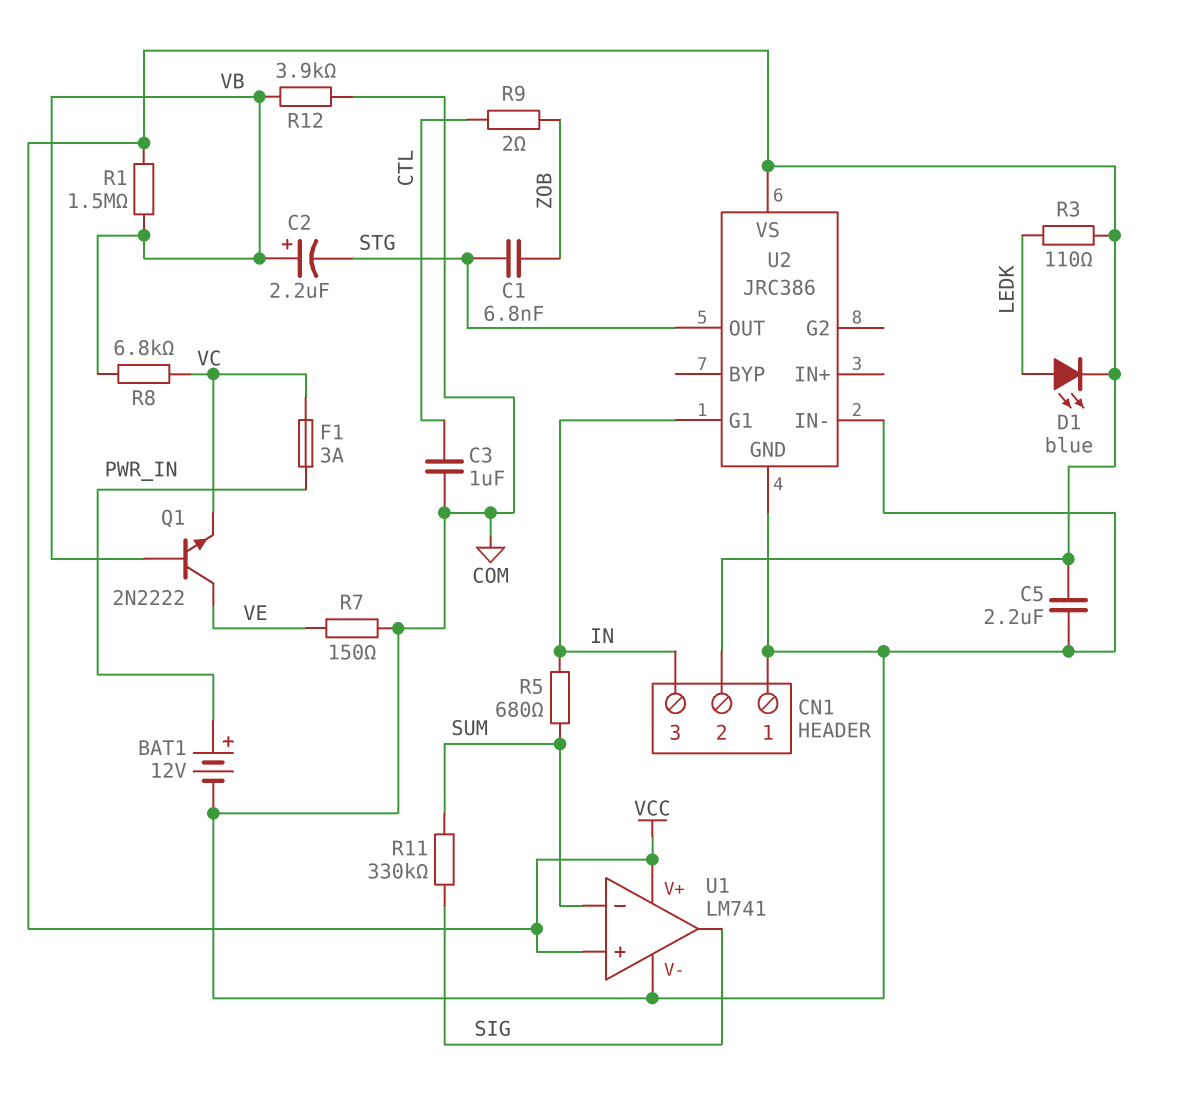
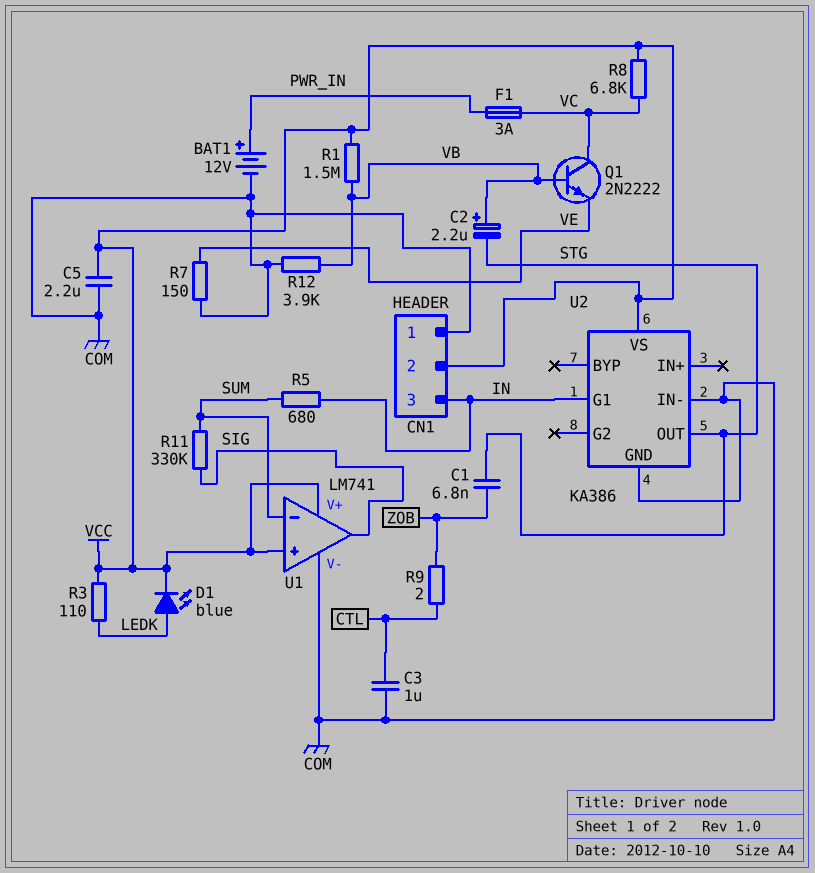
Q1: NPN 2N2222 (B VB, C VE, E VC) -> NPN 2N2222 (B VB, C VC, E VE)
R8: 6.8k (VB, VC) -> 6.8k (VC, VCC)
U2: JRC386 -> KA386

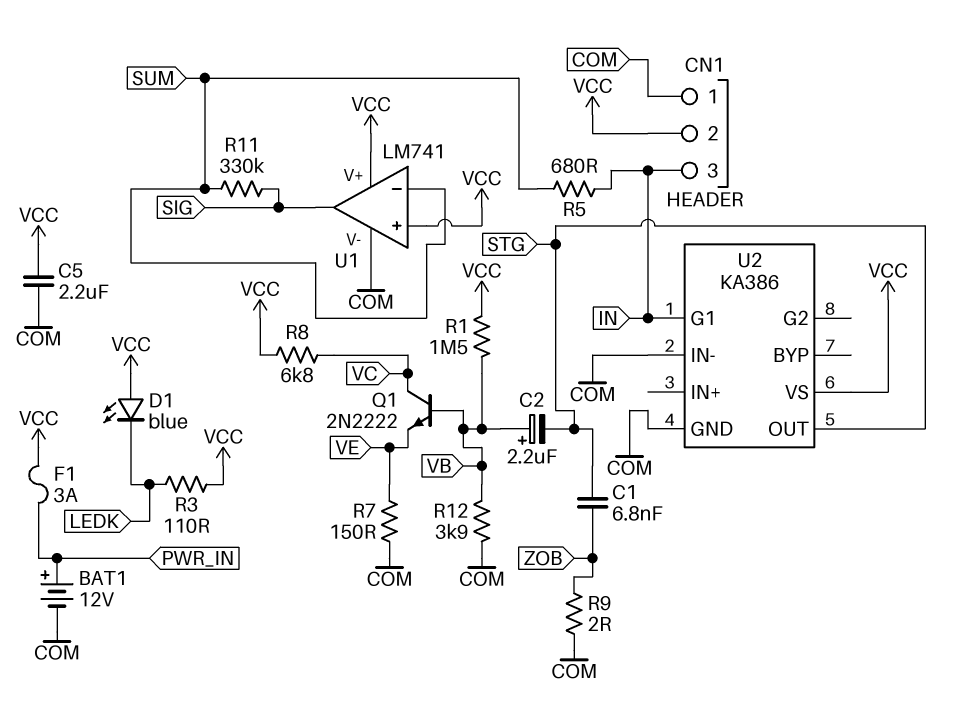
C3: 1uF (COM, CTL) -> none
D1: LED blue (A LEDK, K VCC) -> LED blue (A VCC, K LEDK)
F1: 3A (PWR_IN, VC) -> 3A (PWR_IN, VCC)
R9: 2 (CTL, ZOB) -> 2 (COM, ZOB)

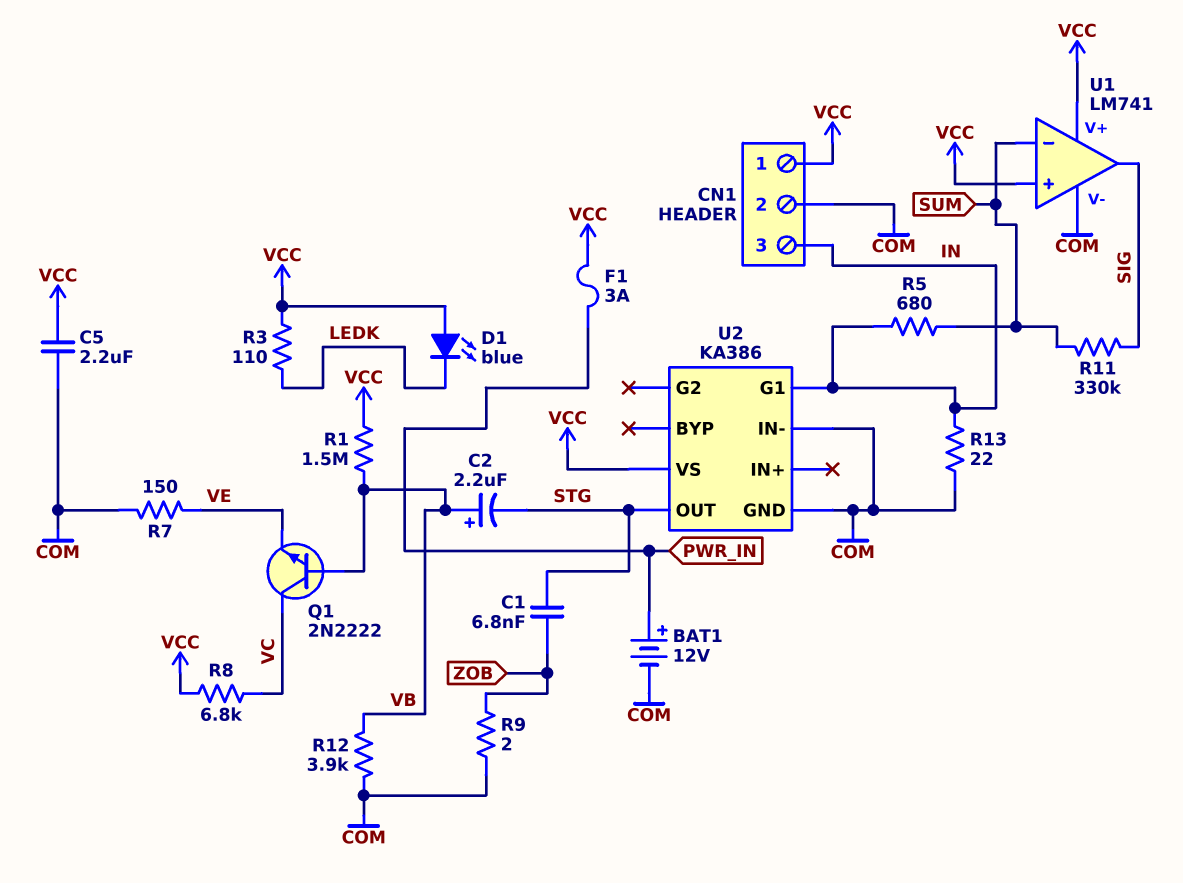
CN1 pin 1: COM -> VCC
CN1 pin 2: VCC -> COM
R13: none -> 22 (COM, IN)

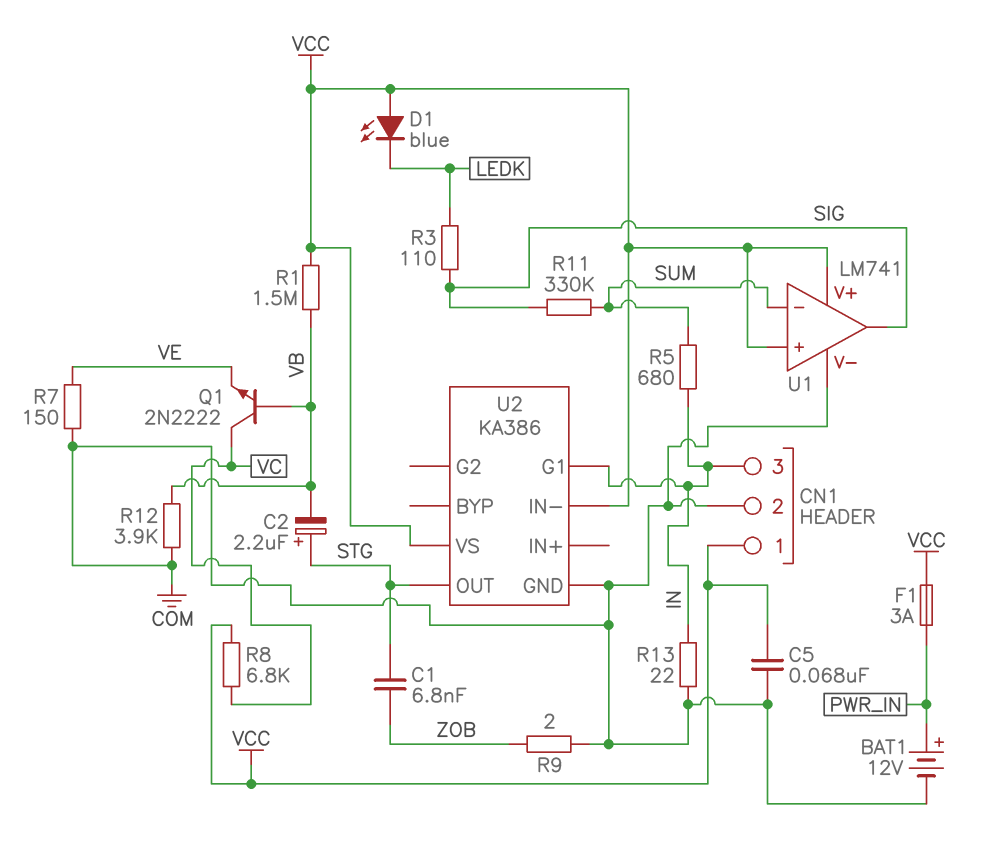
C2: 2.2uF (plus VB, minus STG) -> 2.2uF (plus STG, minus VB)
C5: 2.2uF (COM, VCC) -> 68nF (COM, VCC)
R3: 110 (LEDK, VCC) -> 110 (LEDK, SIG)
U2 pin IN-: COM -> VCC

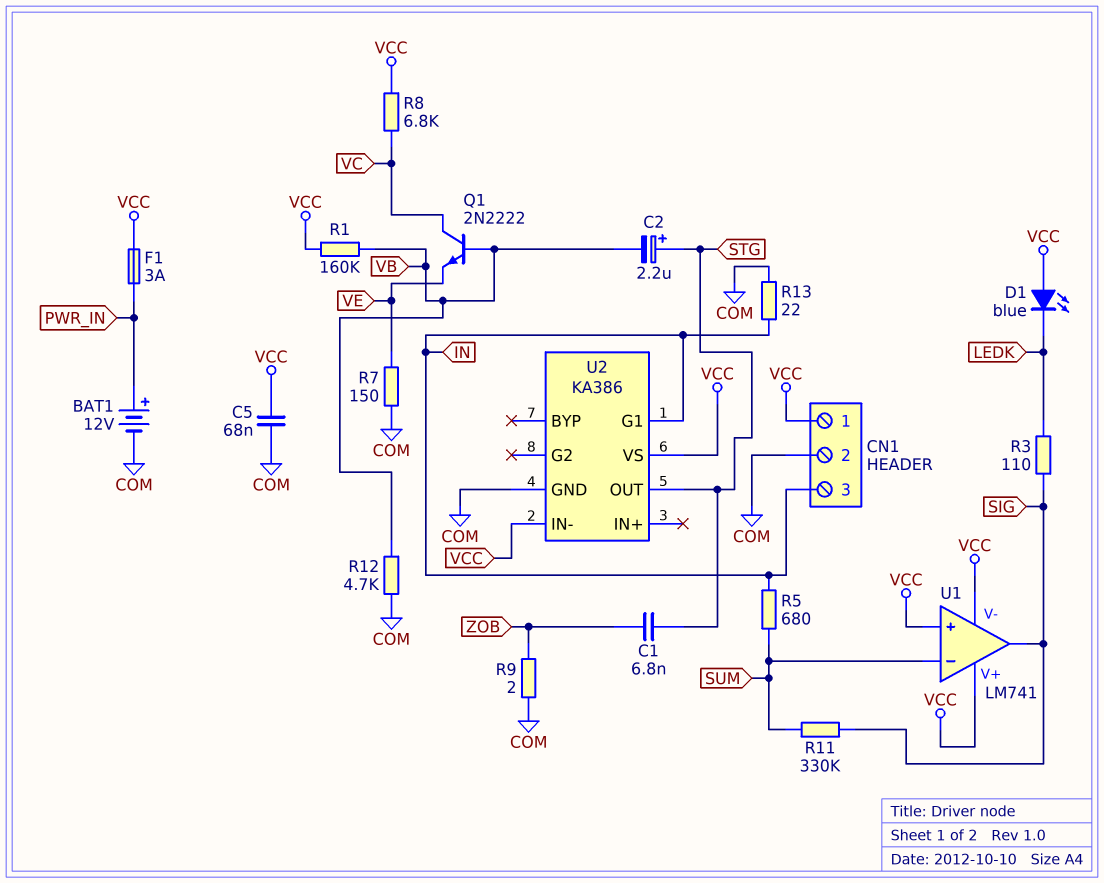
R1: 1.5M (VB, VCC) -> 160k (VB, VCC)
R12: 3.9k (COM, VB) -> 4.7k (COM, VB)
U1 pin V-: COM -> VCC

